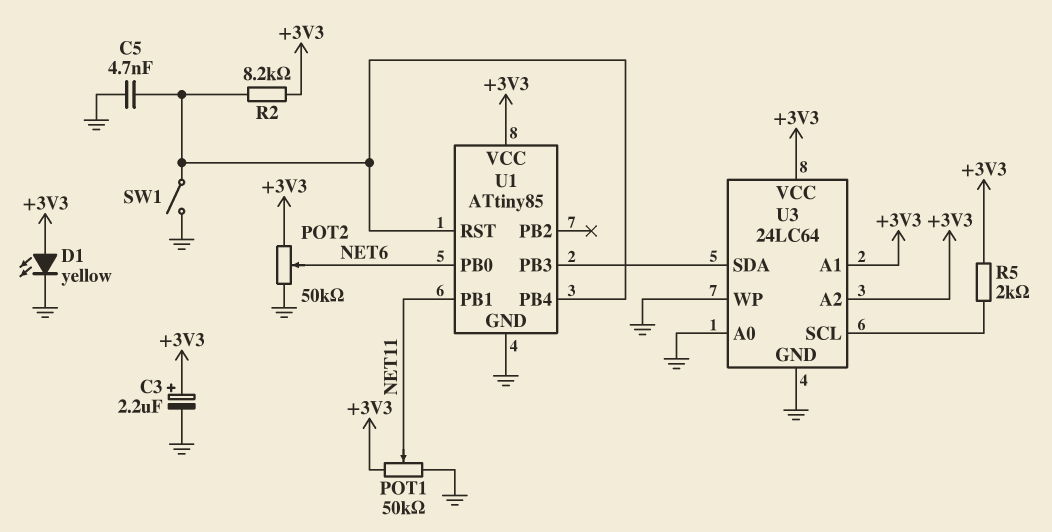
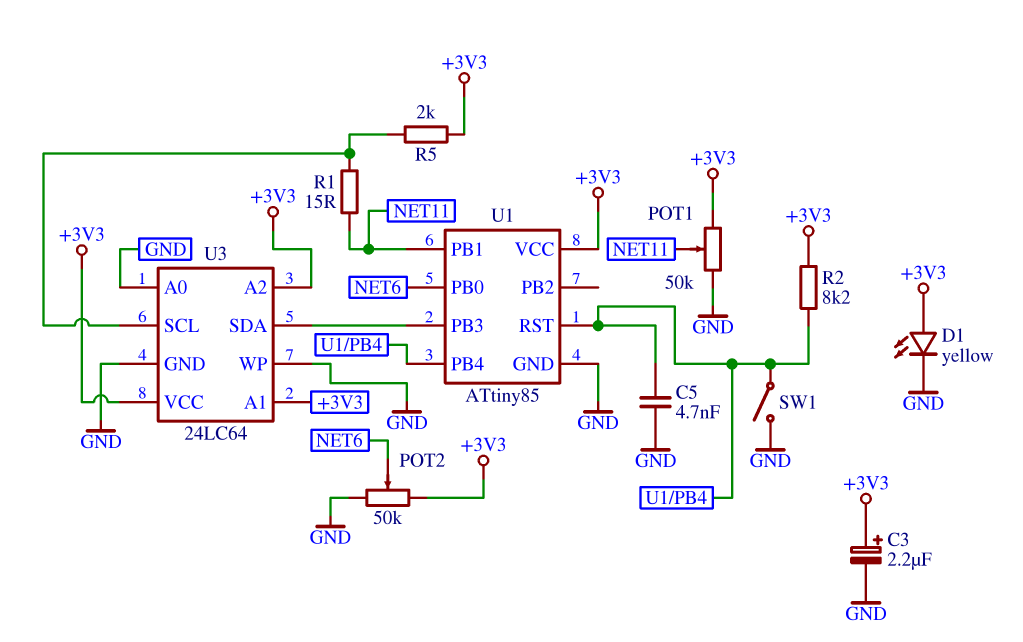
R1: none -> 15 (NET11, U3/SCL)

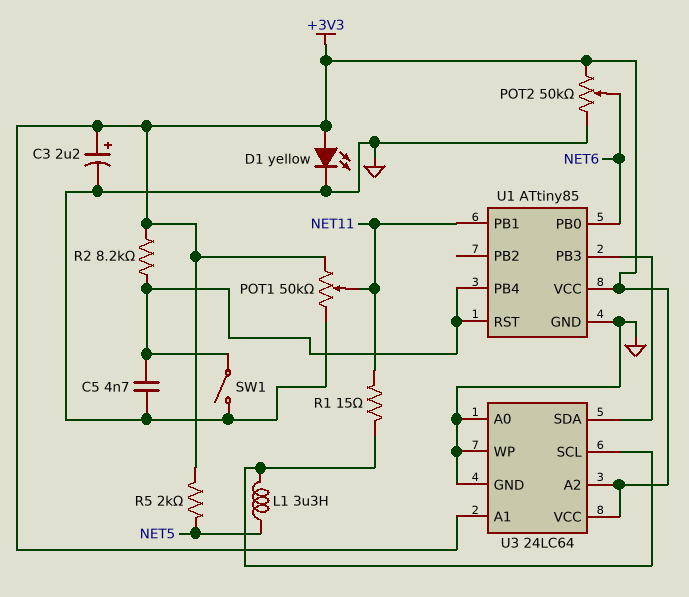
L1: none -> 3.3uH (NET5, U3/SCL)
R5: 2k (+3V3, U3/SCL) -> 2k (+3V3, NET5)

